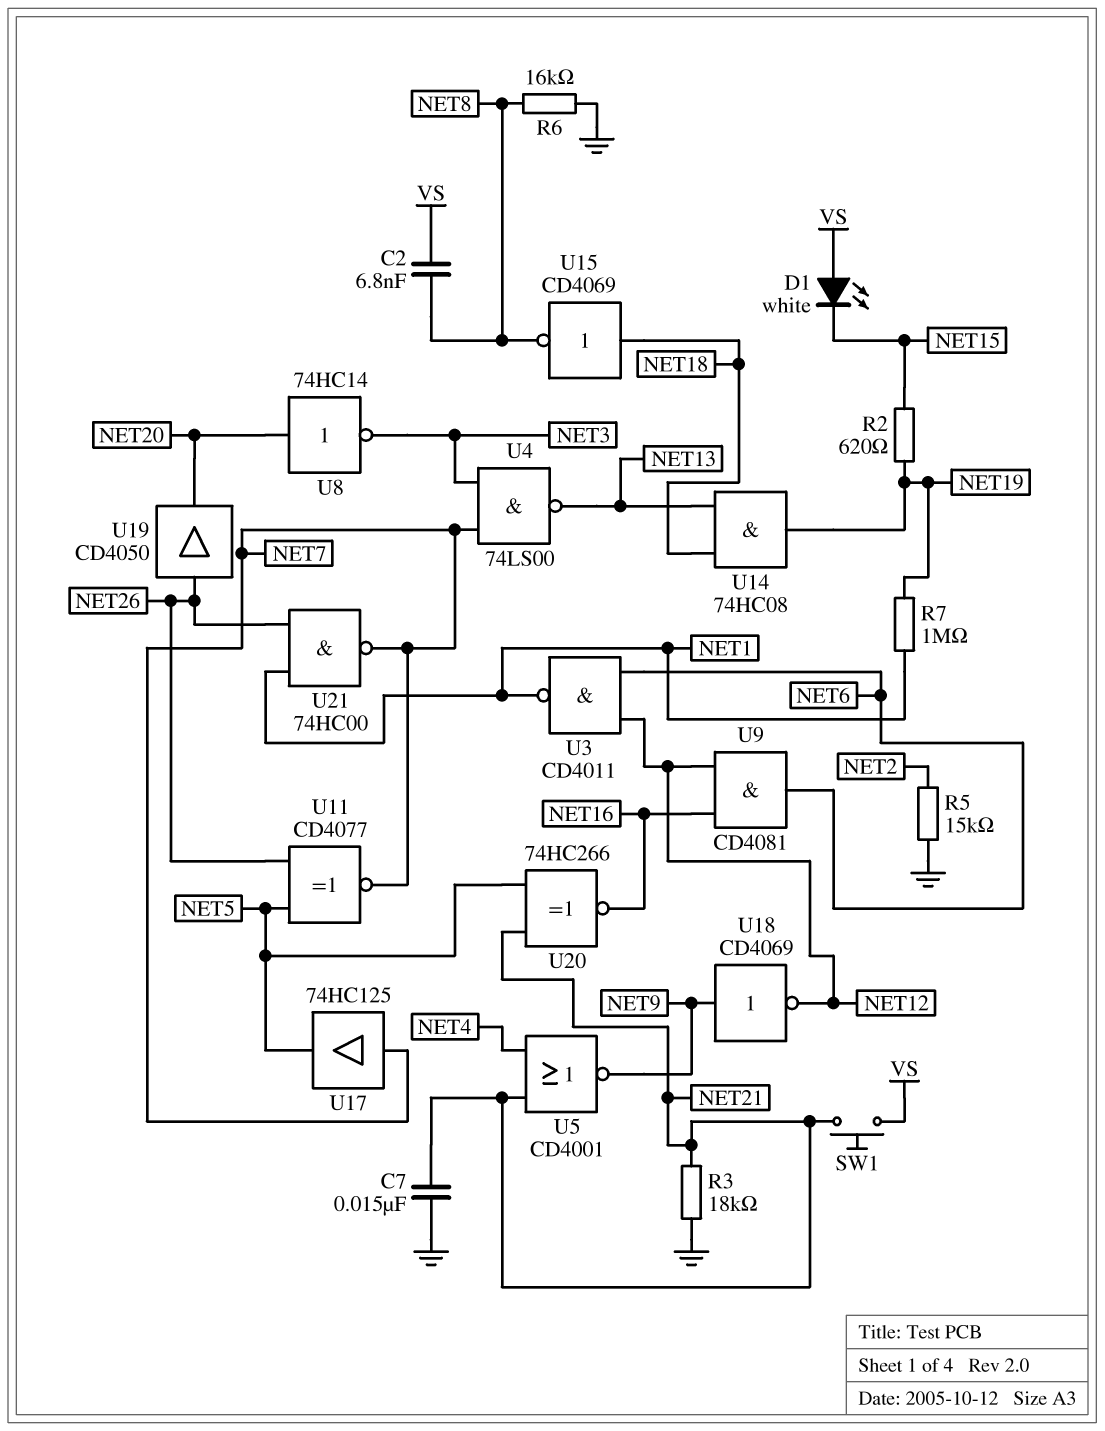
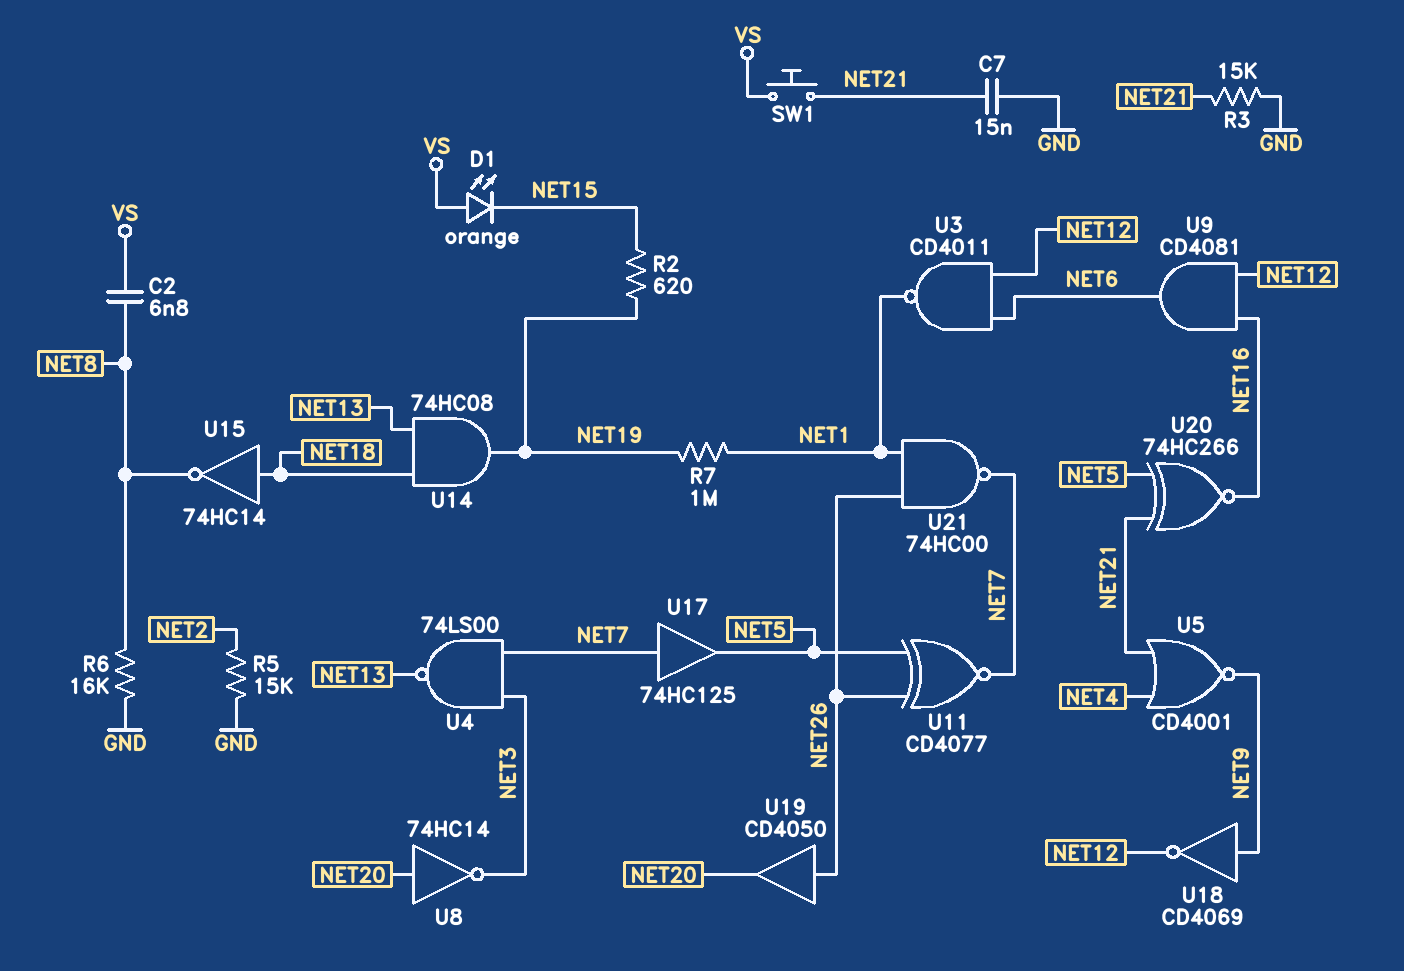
D1: LED white (A VS, K NET15) -> LED orange (A VS, K NET15)
R3: 18k (GND, NET21) -> 15k (GND, NET21)
U15: NOT CD4069 (in NET18, out NET8) -> NOT 74HC14 (in NET18, out NET8)

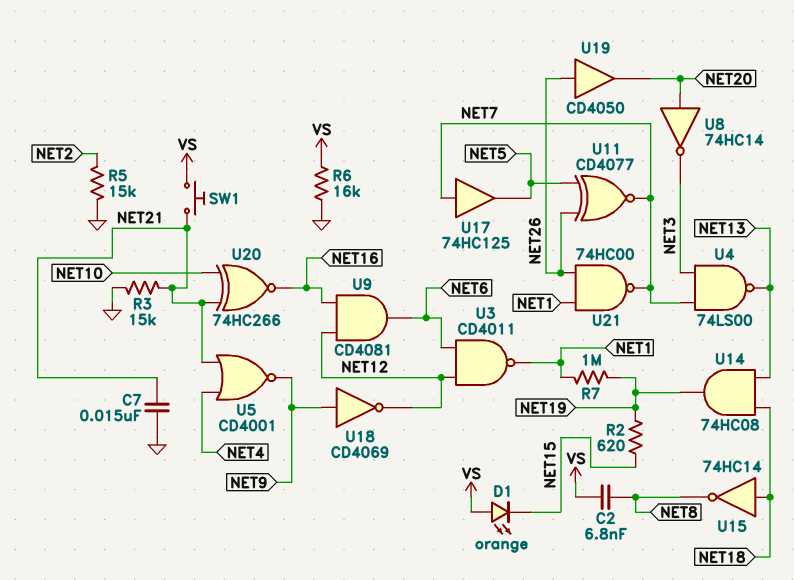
R6: 16k (GND, NET8) -> 16k (GND, VS)
U20: XNOR 74HC266 (in NET5, in NET21, out NET16) -> XNOR 74HC266 (in NET10, in NET21, out NET16)

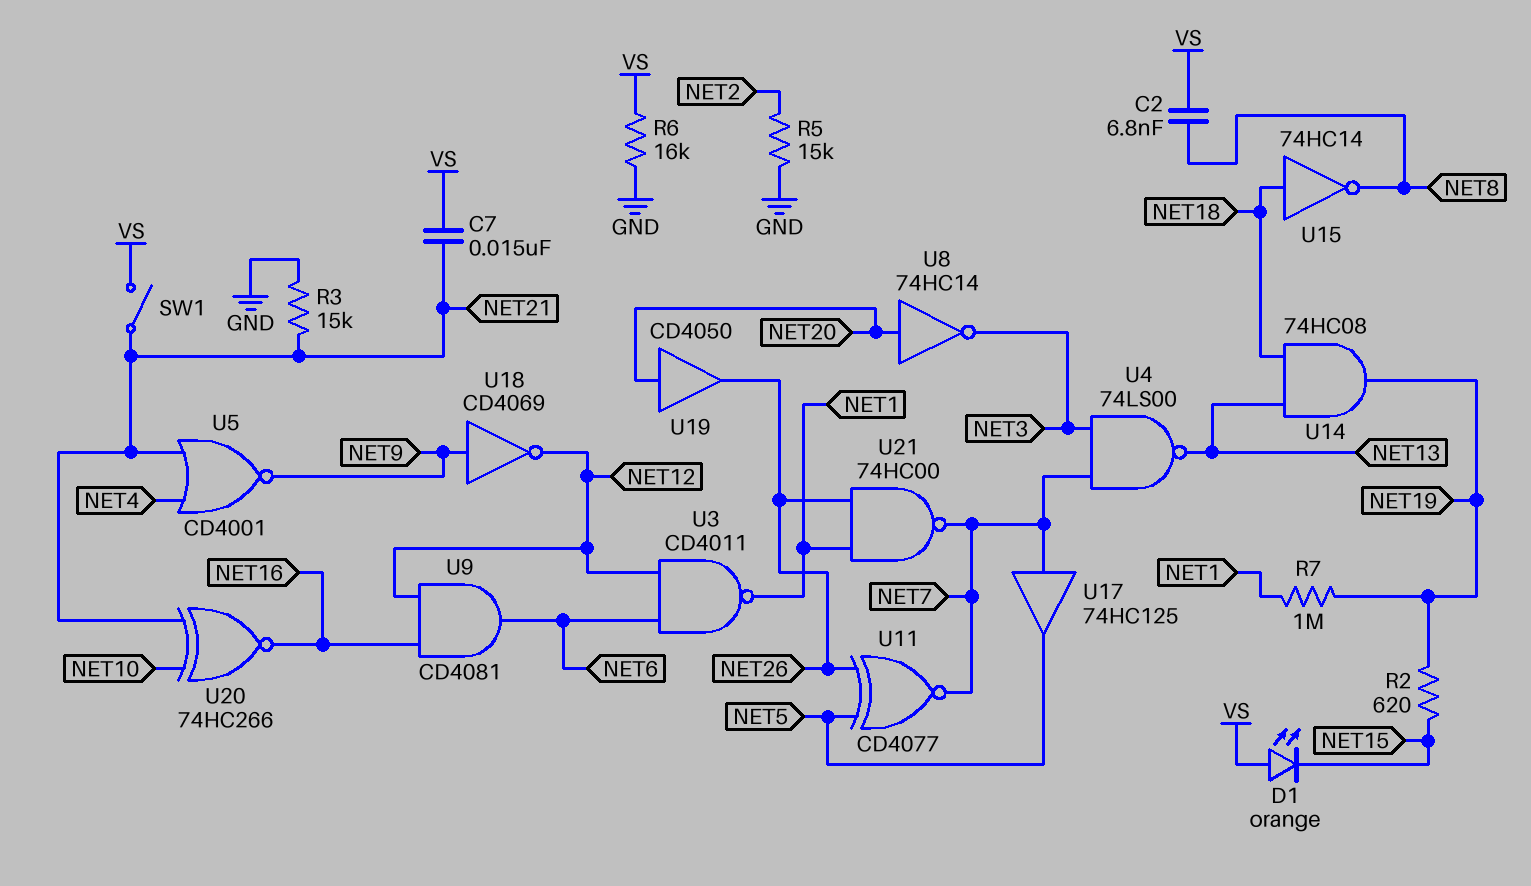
C7: 15nF (GND, NET21) -> 15nF (NET21, VS)
SW1: button (NET21, VS) -> switch (NET21, VS)
U19: buffer CD4050 (in NET26, out NET20) -> buffer CD4050 (in NET20, out NET26)

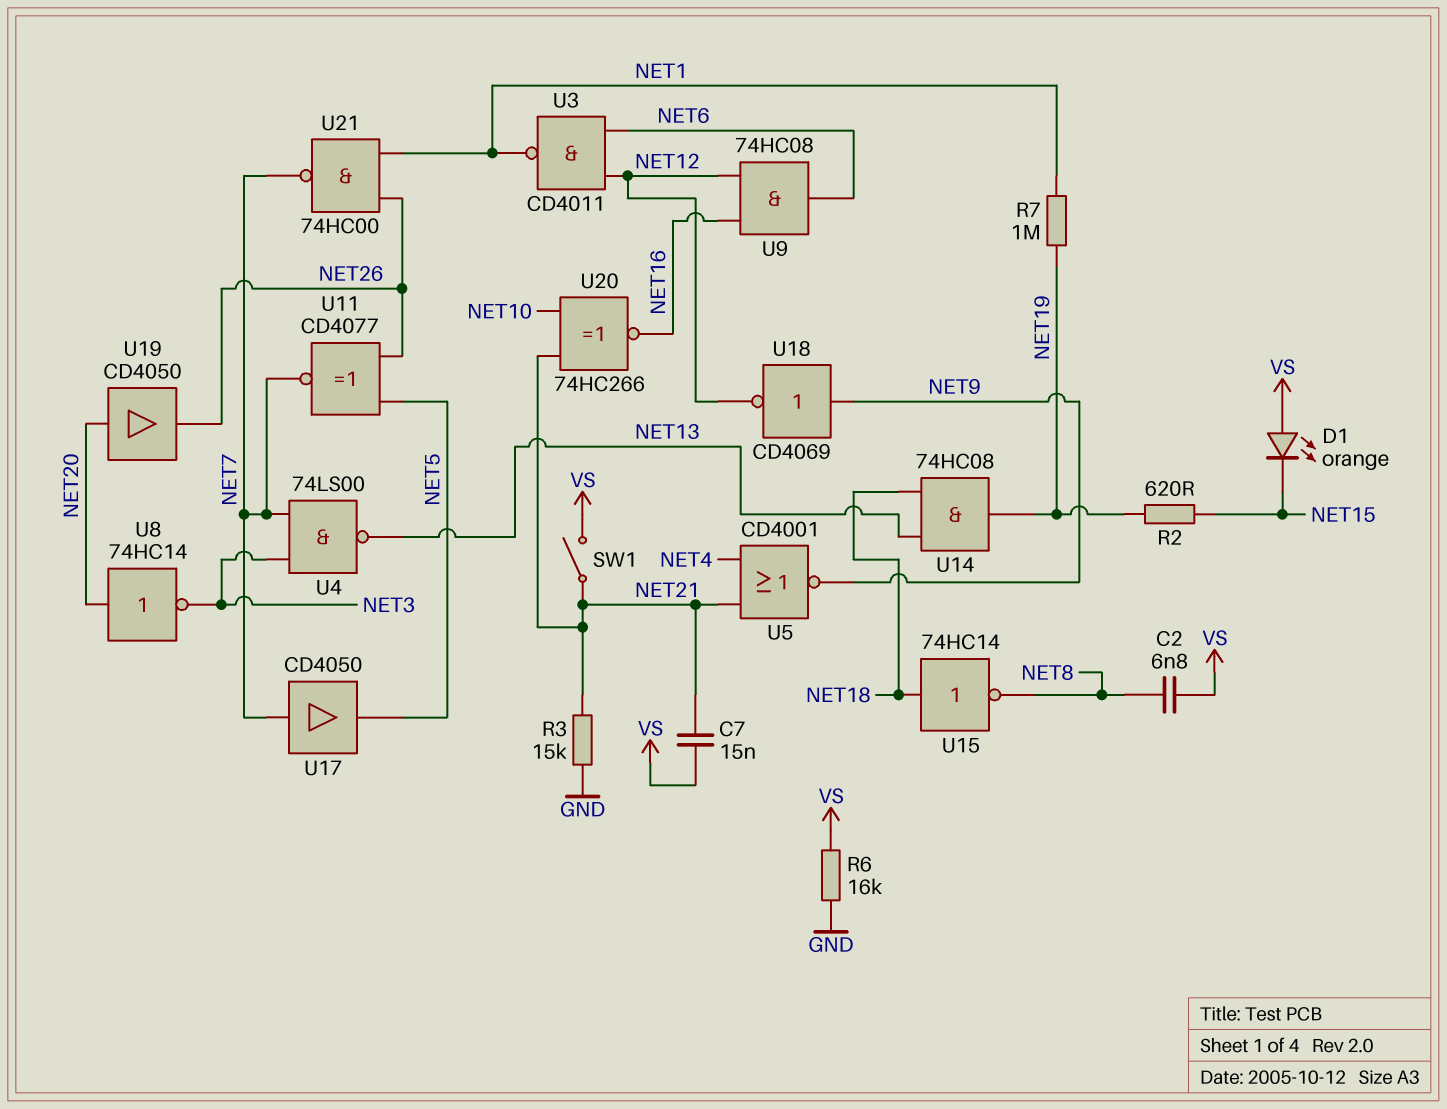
R5: 15k (GND, NET2) -> none
U9: AND CD4081 (in NET12, in NET16, out NET6) -> AND 74HC08 (in NET12, in NET16, out NET6)
U17: buffer 74HC125 (in NET7, out NET5) -> buffer CD4050 (in NET7, out NET5)

